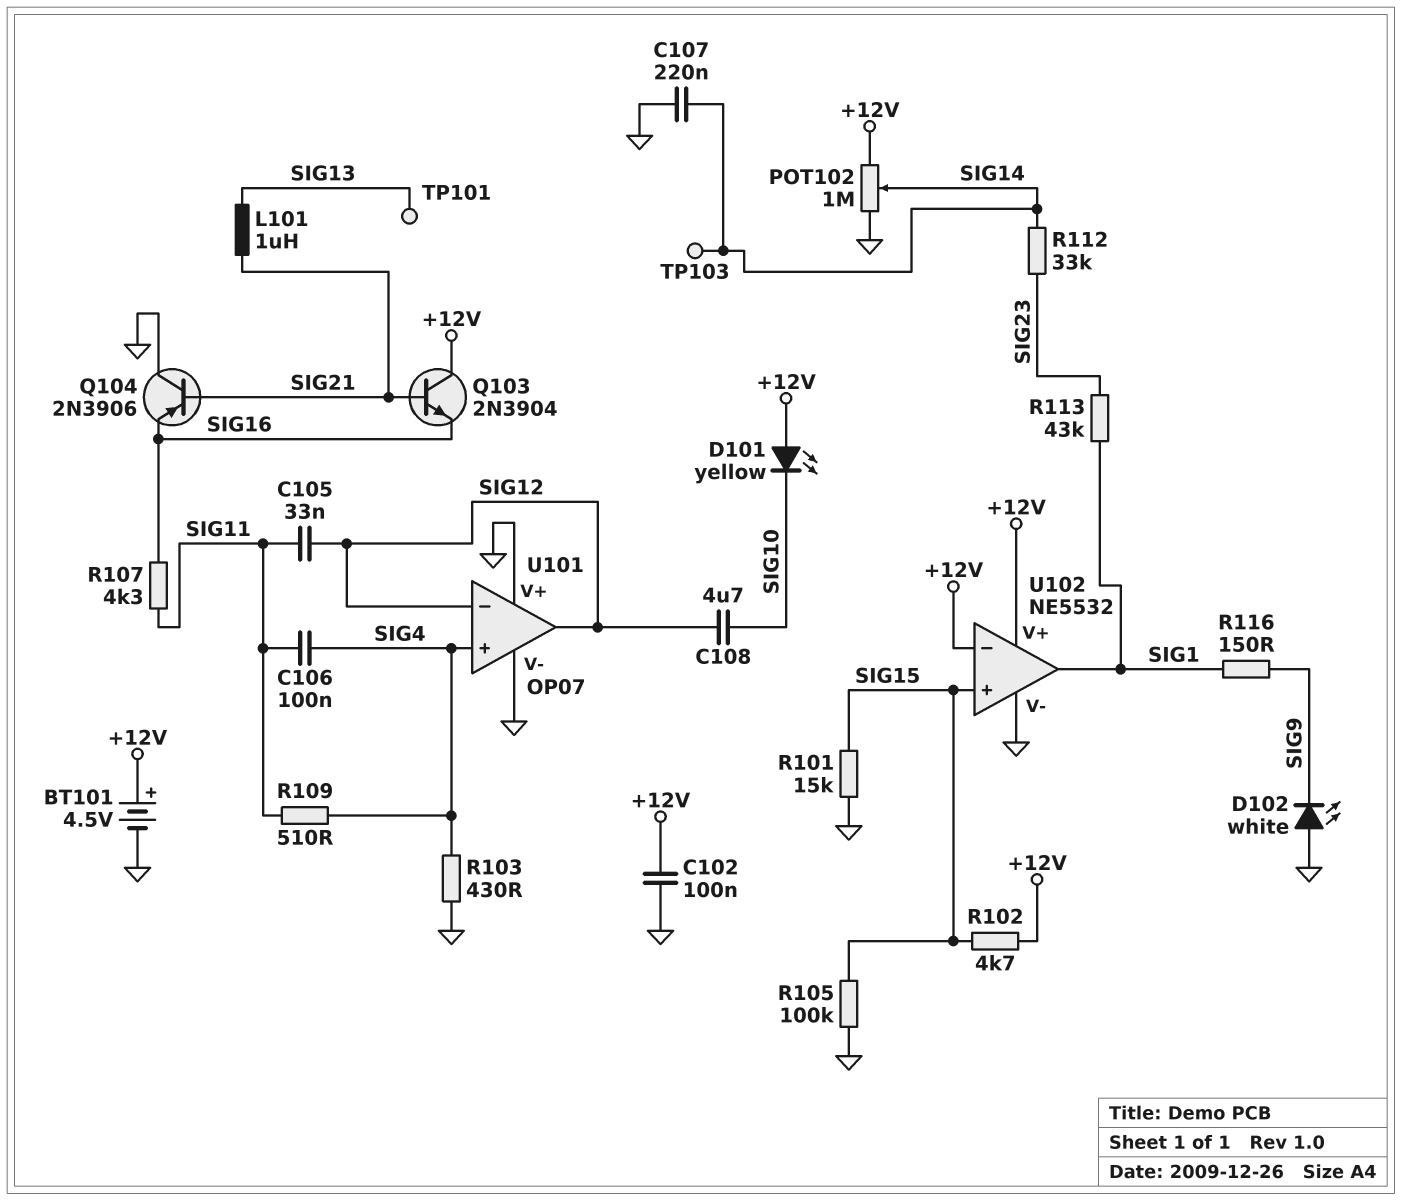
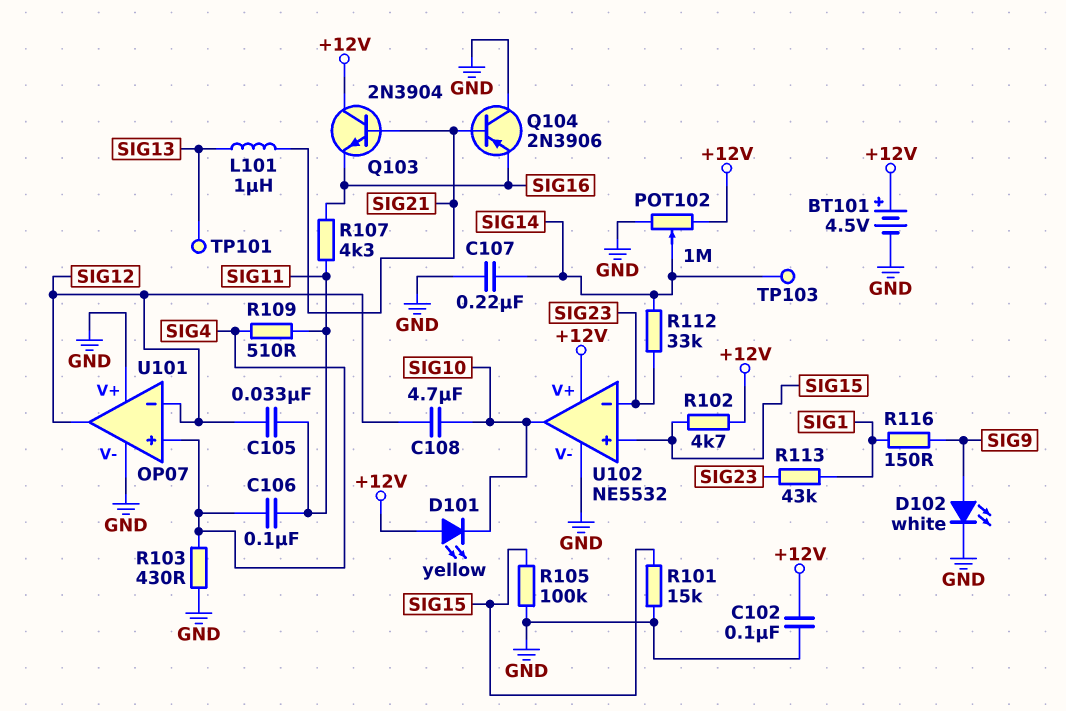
D102: LED white (A GND, K SIG9) -> LED white (A SIG9, K GND)
U102 pin in-: +12V -> SIG23
U102 pin out: SIG1 -> SIG10

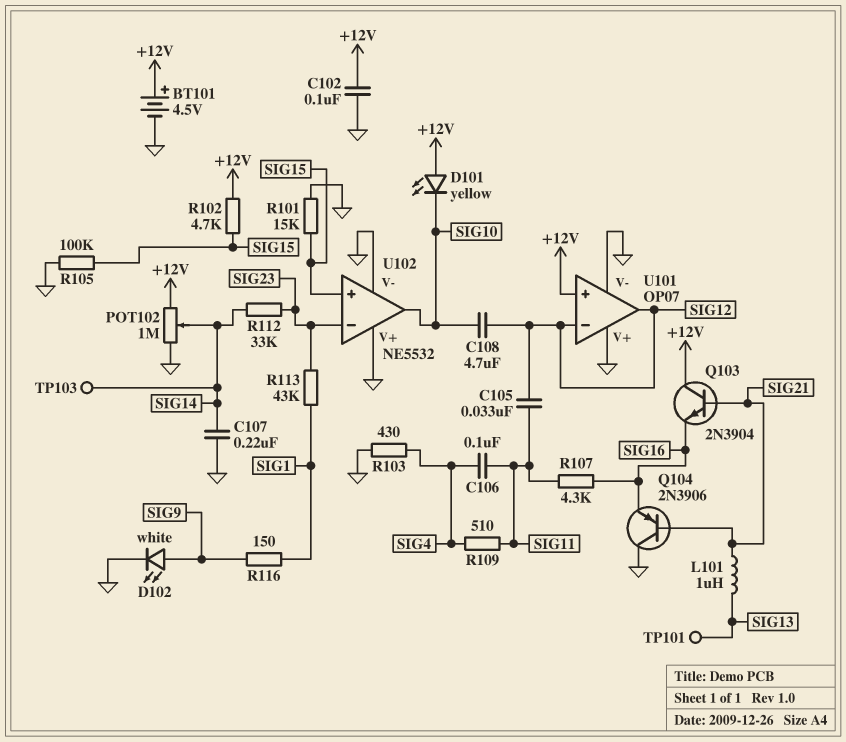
U101 pin in+: SIG4 -> +12V
U102 pin V+: +12V -> GND

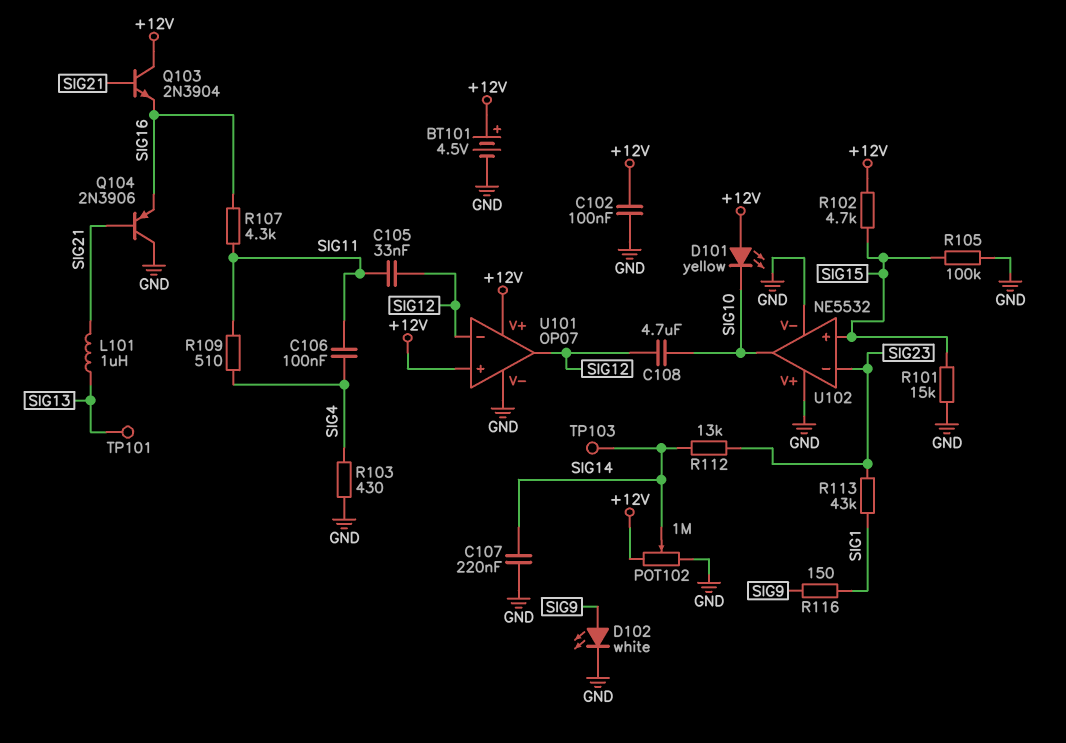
R112: 33k (SIG14, SIG23) -> 13k (SIG14, SIG23)
U101 pin V+: GND -> +12V

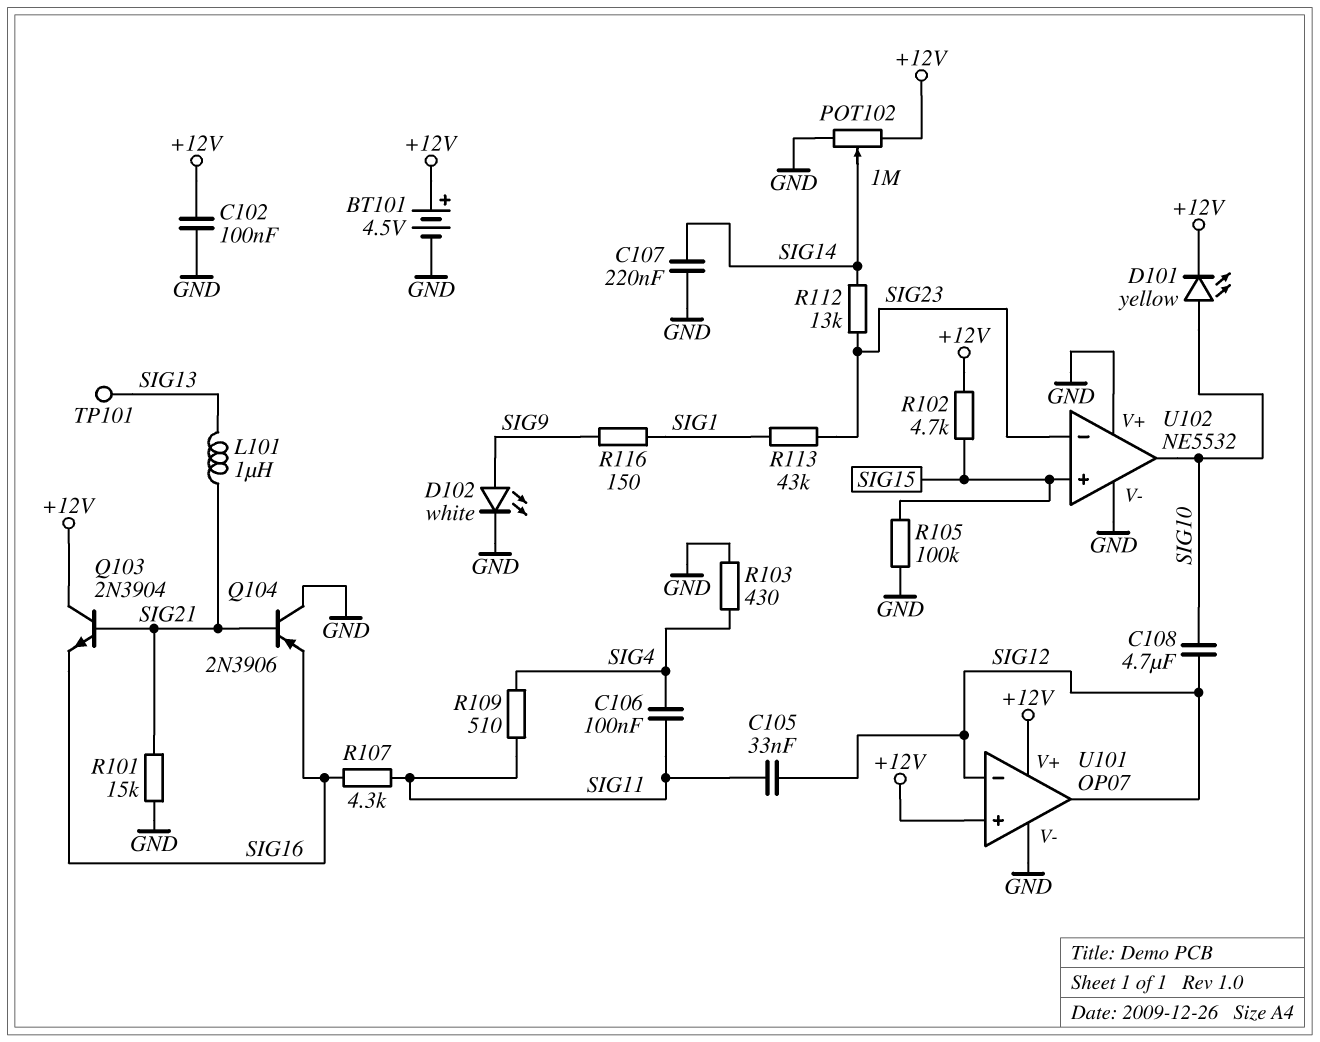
D101: LED yellow (A +12V, K SIG10) -> LED yellow (A SIG10, K +12V)
R101: 15k (GND, SIG15) -> 15k (GND, SIG21)
TP103: test point (SIG14) -> none

